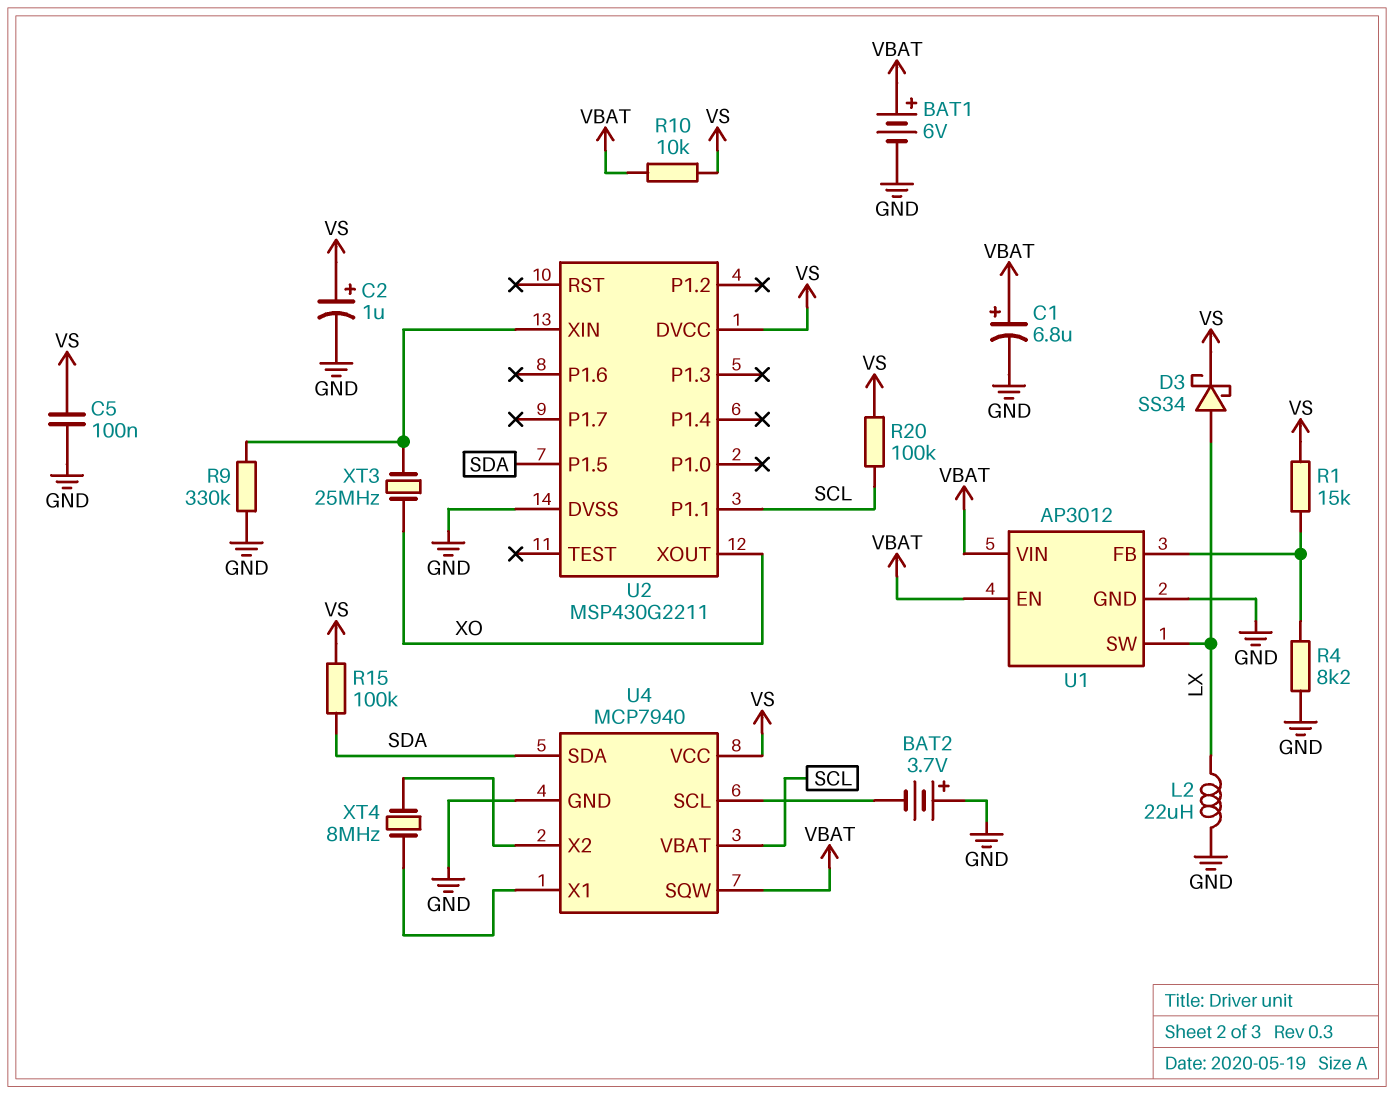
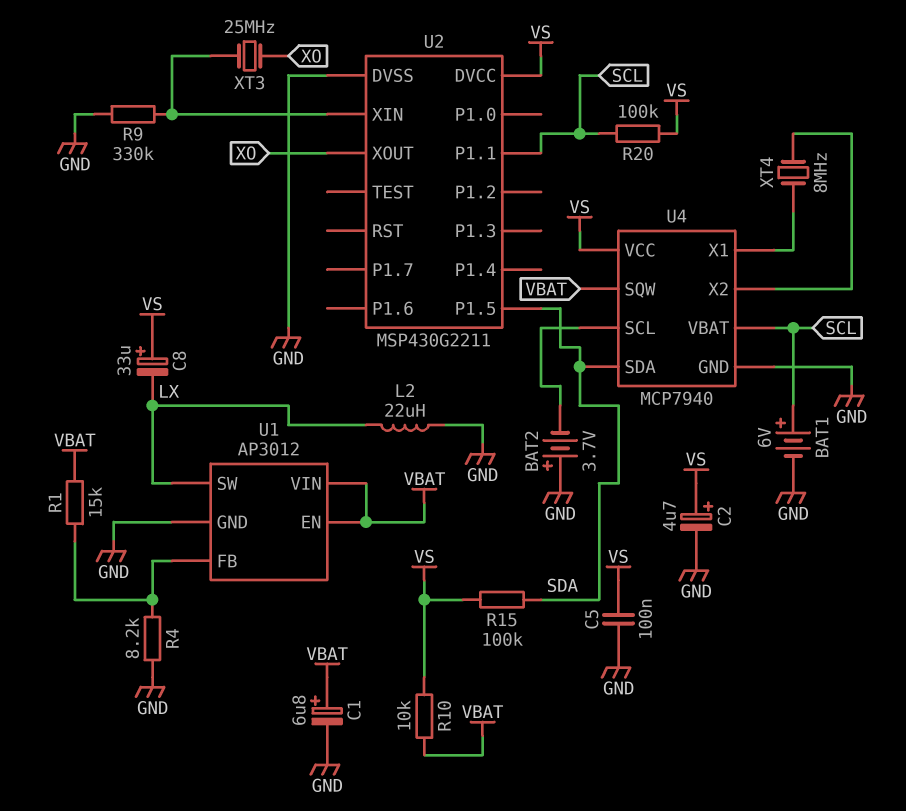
BAT1: 6V (plus VBAT, minus GND) -> 6V (plus SCL, minus GND)
C2: 1uF (plus VS, minus GND) -> 4.7uF (plus VS, minus GND)
C8: none -> 33uF (plus VS, minus LX)
D3: schottky SS34 (A LX, K VS) -> none
R1: 15k (U1/FB, VS) -> 15k (U1/FB, VBAT)

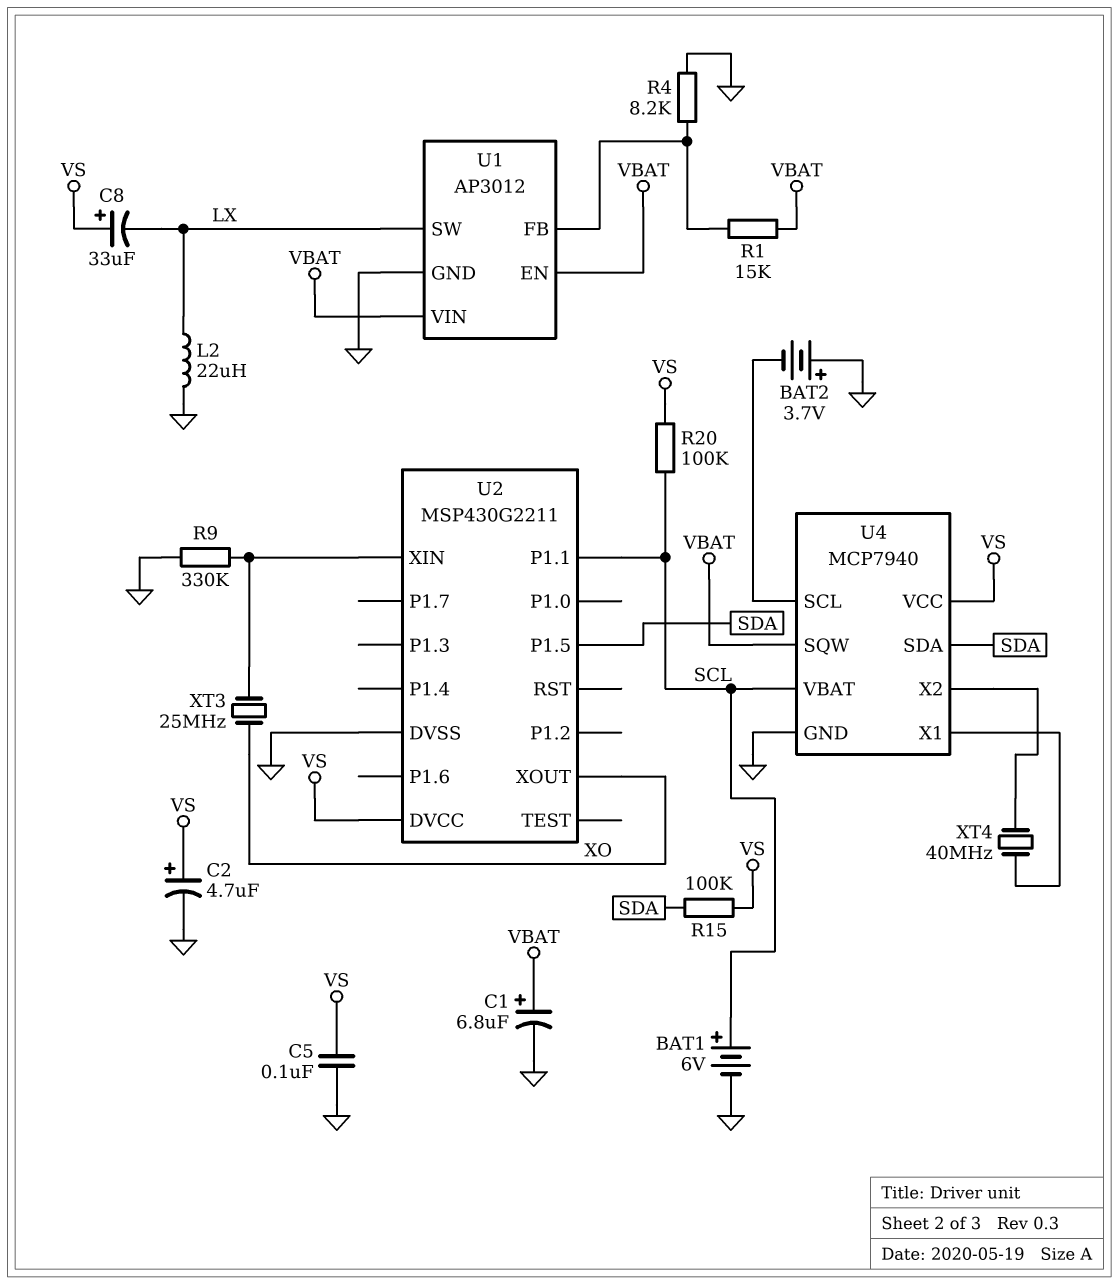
R10: 10k (VBAT, VS) -> none
XT4: 8MHz (U4/X1, U4/X2) -> 40MHz (U4/X1, U4/X2)

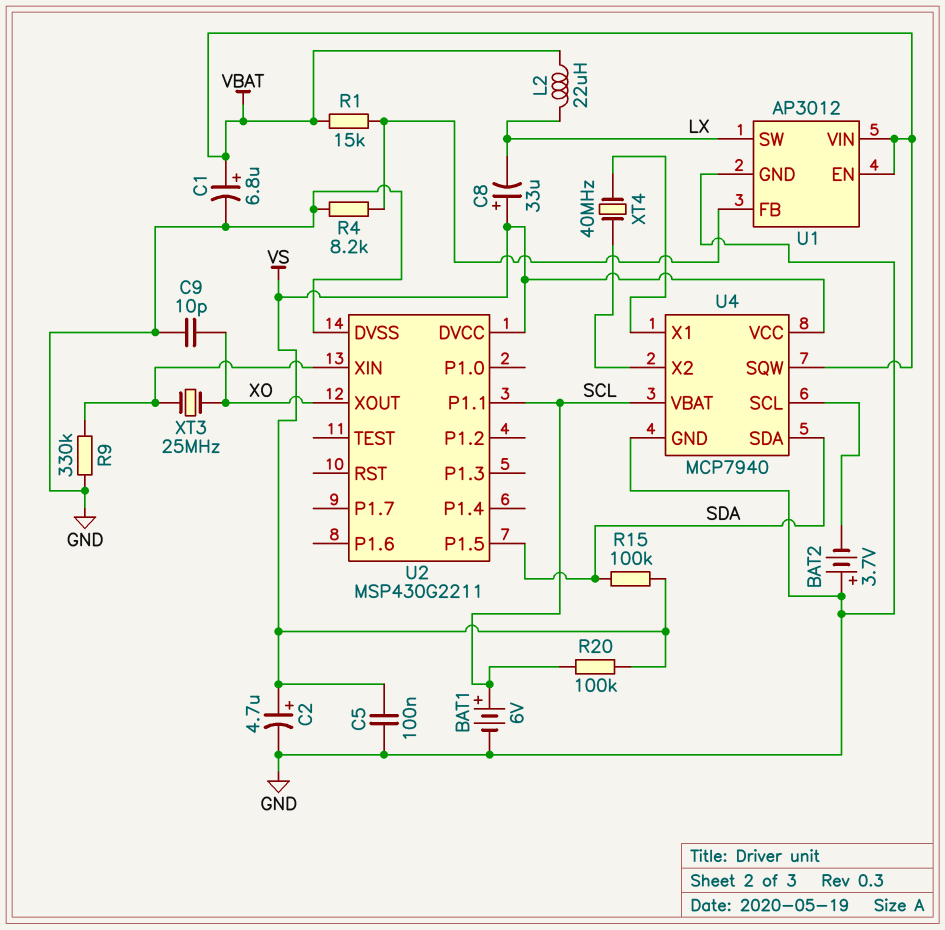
C9: none -> 10pF (GND, XO)
L2: 22uH (GND, LX) -> 22uH (LX, VBAT)

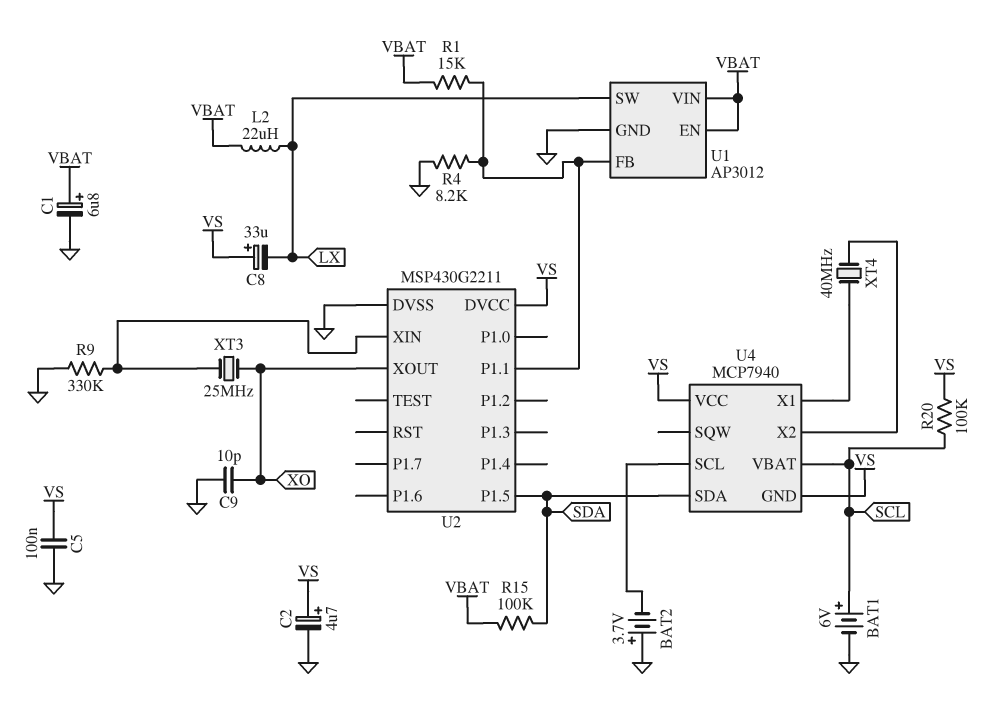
R15: 100k (SDA, VS) -> 100k (SDA, VBAT)
U2 pin P1.1: SCL -> U1/FB
U4 pin GND: GND -> VS
U4 pin SQW: VBAT -> none

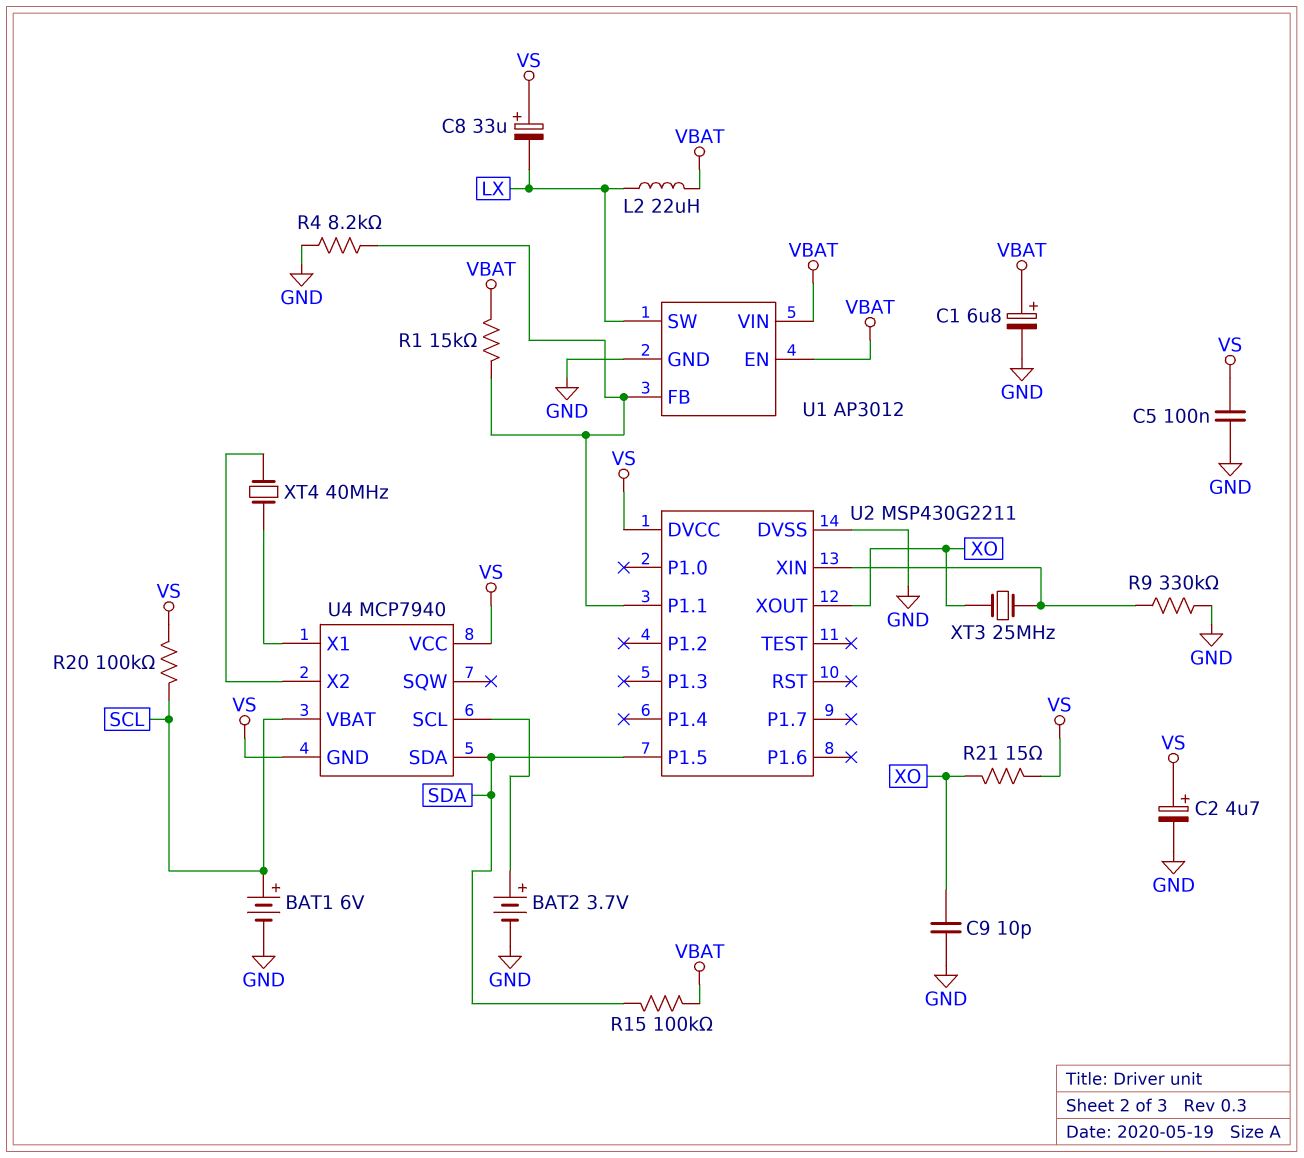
BAT2: 3.7V (plus GND, minus U4/SCL) -> 3.7V (plus U4/SCL, minus GND)
R21: none -> 15 (VS, XO)

